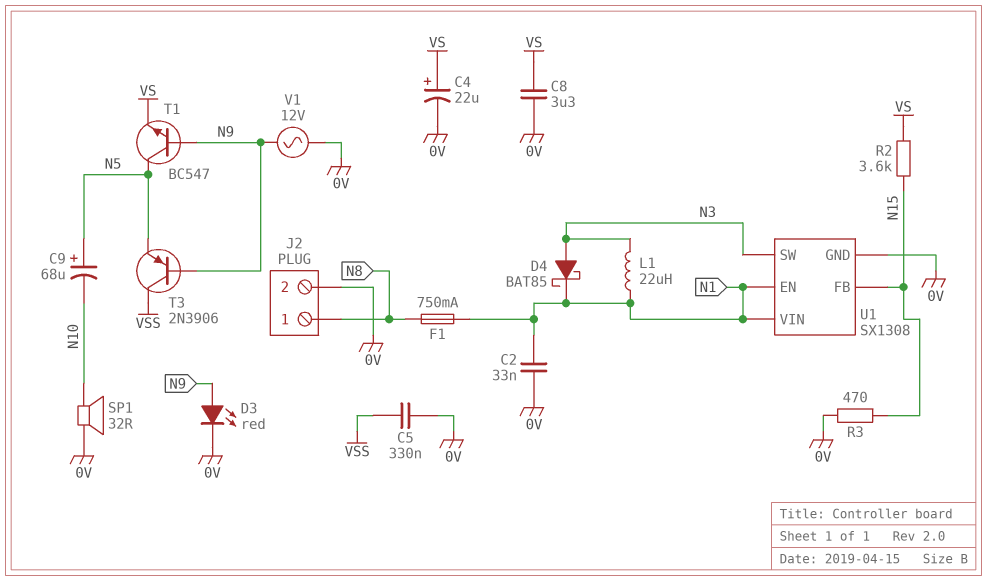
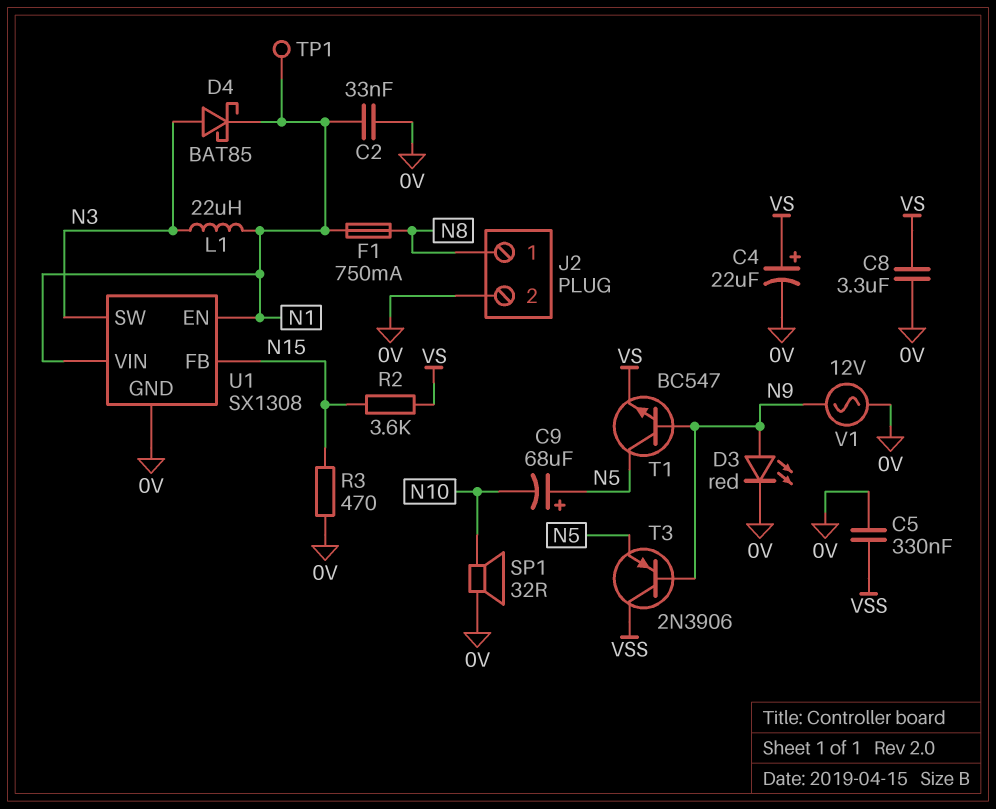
TP1: none -> test point (N1)

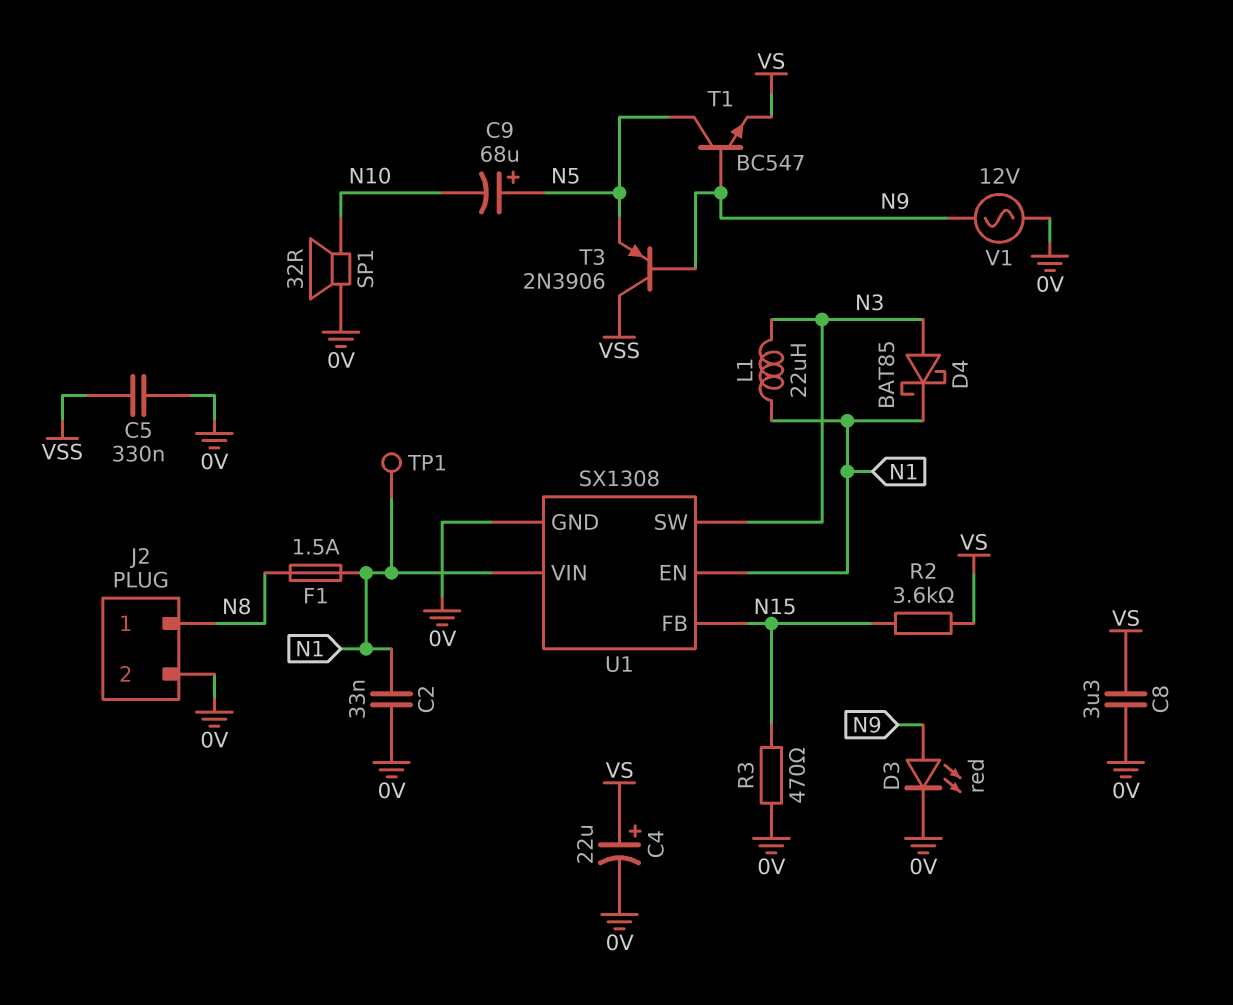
F1: 750mA (N1, N8) -> 1.5A (N1, N8)

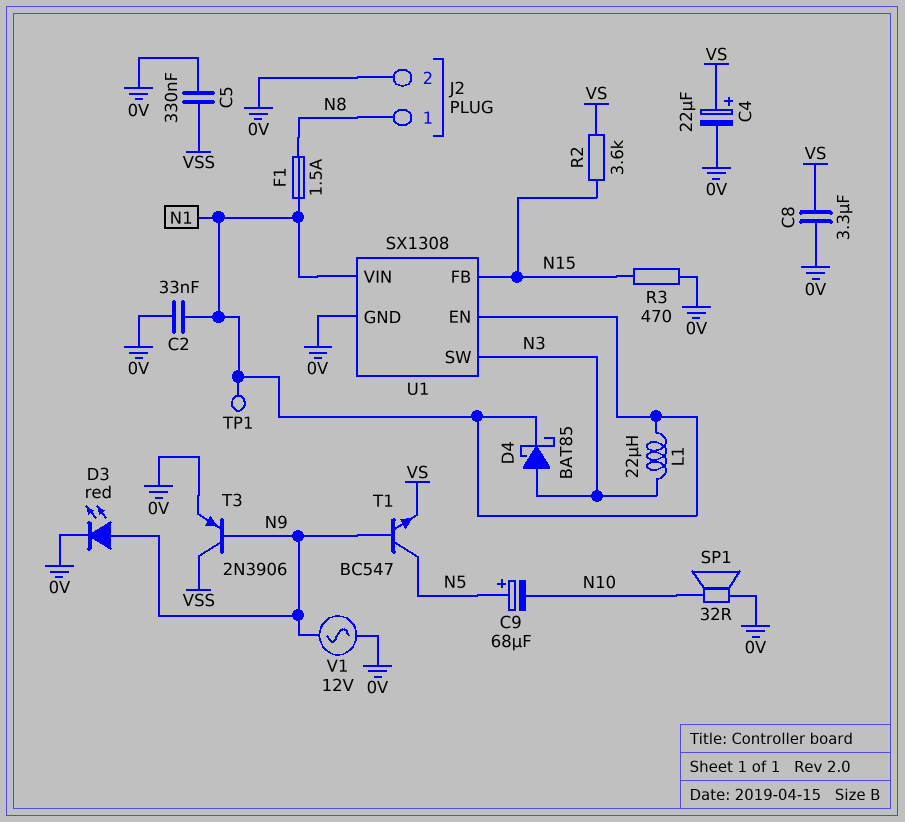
T3: PNP 2N3906 (B N9, C VSS, E N5) -> PNP 2N3906 (B N9, C VSS, E 0V)

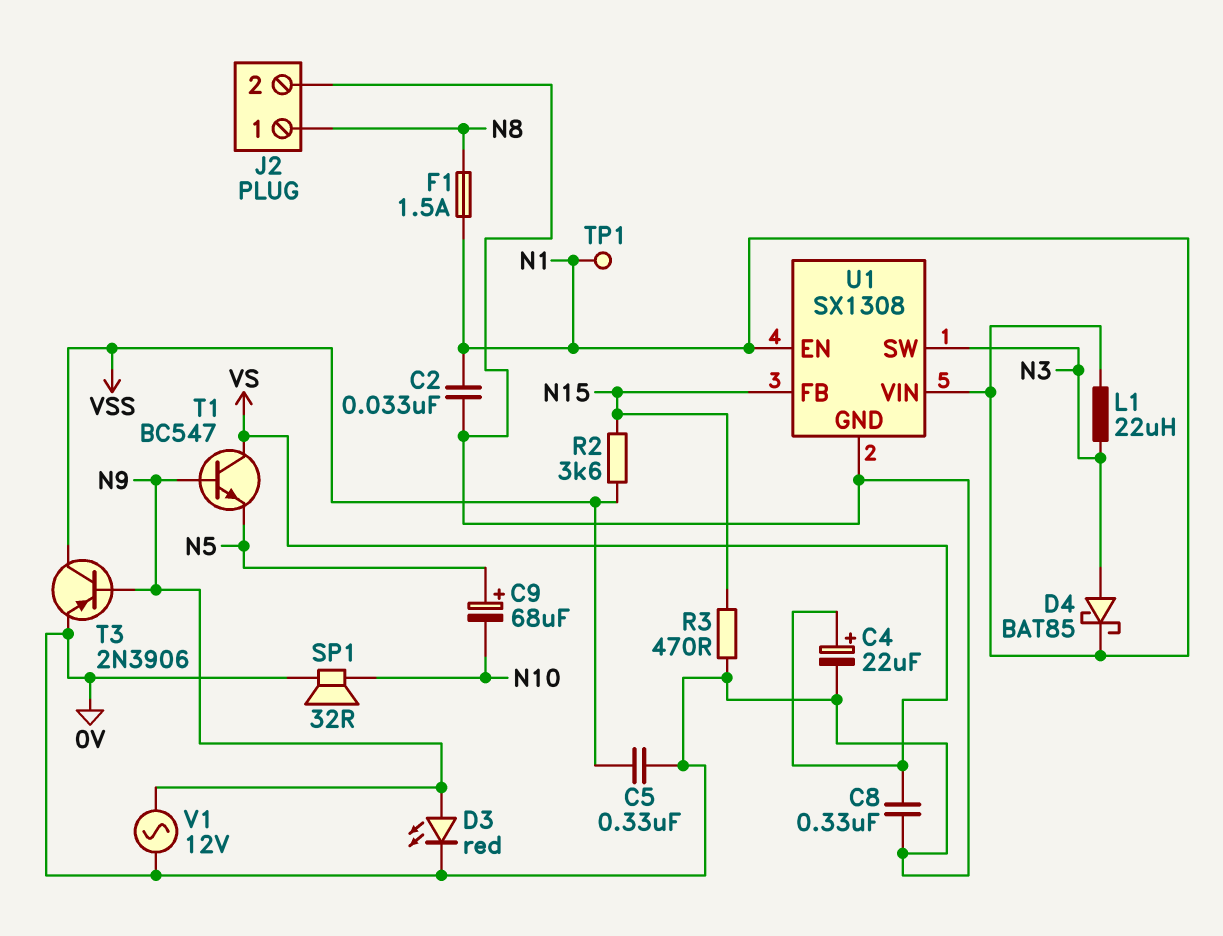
C8: 3.3uF (0V, VS) -> 330nF (0V, VS)
R2: 3.6k (N15, VS) -> 3.6k (N15, VSS)
T1: NPN BC547 (B N9, C N5, E VS) -> NPN BC547 (B N9, C VS, E N5)

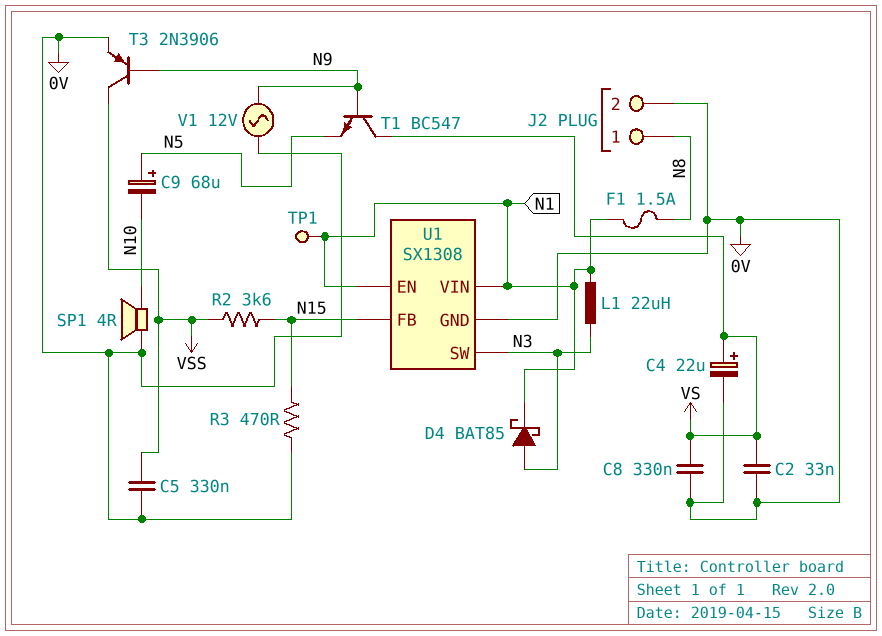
C2: 33nF (0V, N1) -> 33nF (0V, VS)
D3: LED red (A N9, K 0V) -> none
SP1: speaker 32R (0V, N10) -> speaker 4R (0V, N10)

